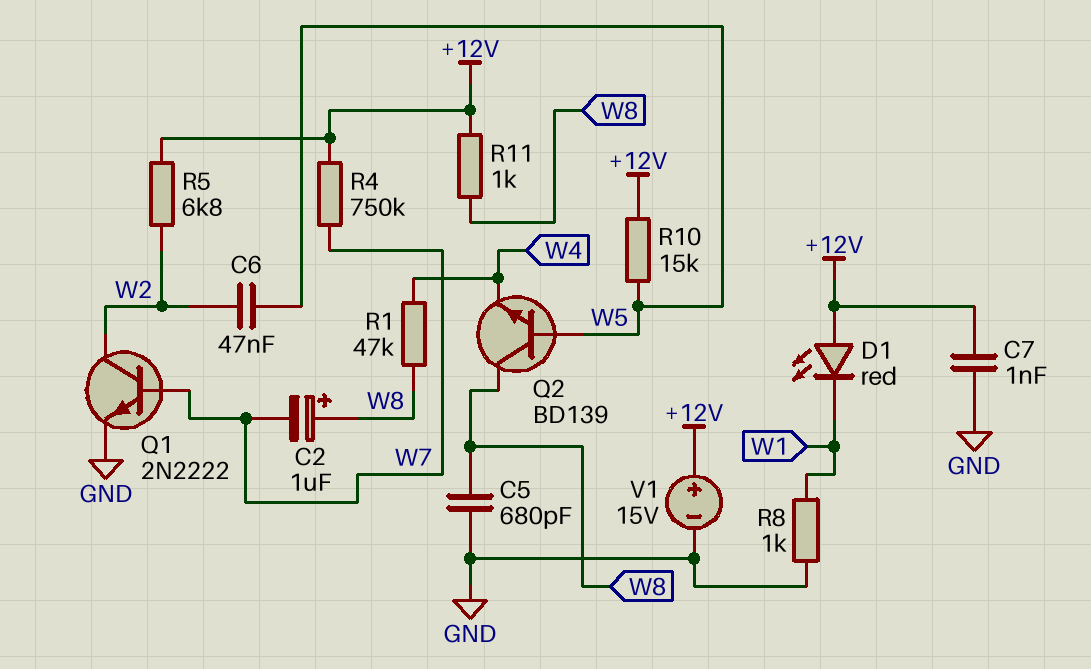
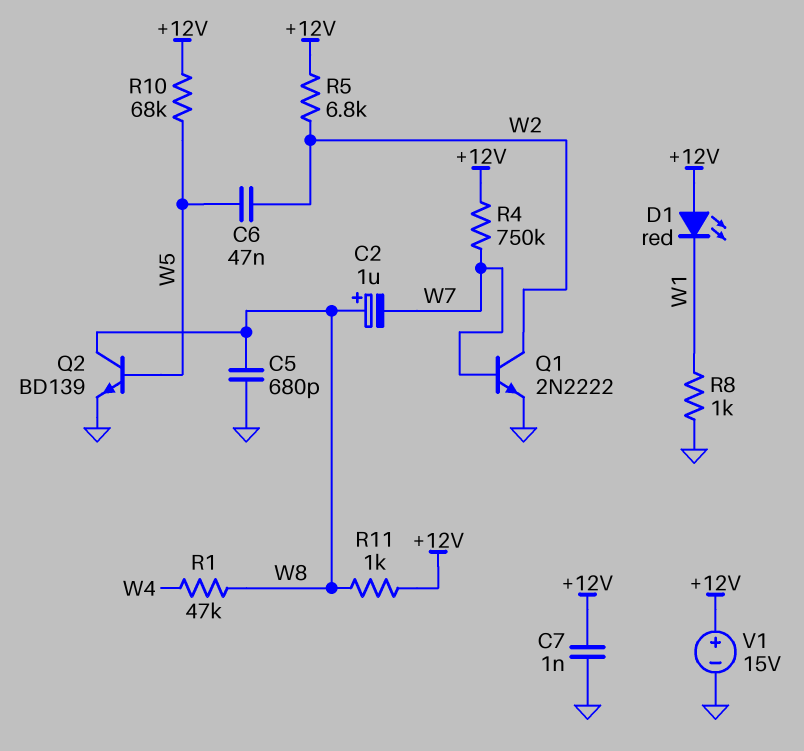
Q2: NPN BD139 (B W5, C W8, E W4) -> NPN BD139 (B W5, C W8, E GND)
R10: 15k (+12V, W5) -> 68k (+12V, W5)

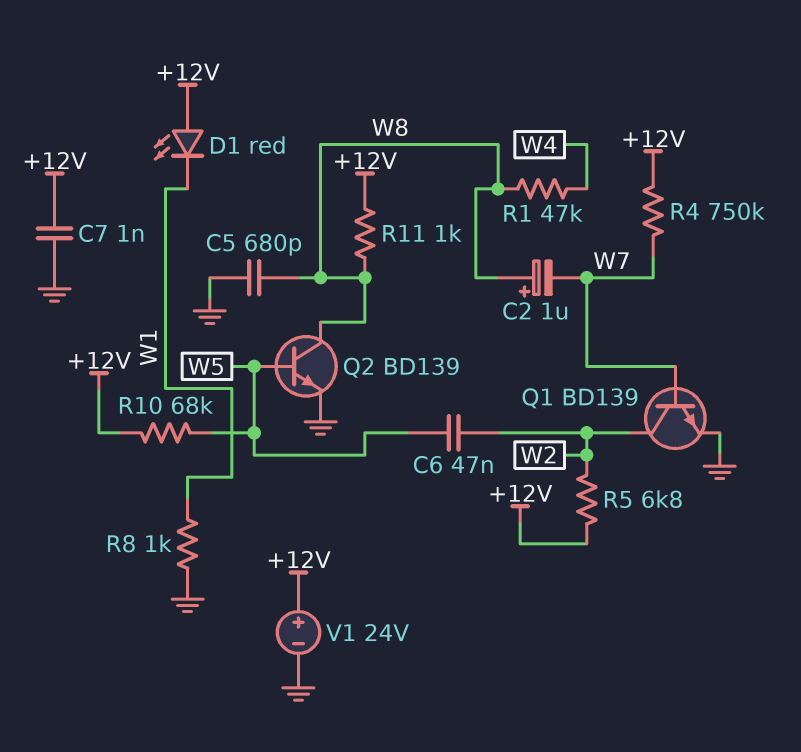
Q1: NPN 2N2222 (B W7, C W2, E GND) -> NPN BD139 (B W7, C W2, E GND)
V1: 15V (plus +12V, minus GND) -> 24V (plus +12V, minus GND)

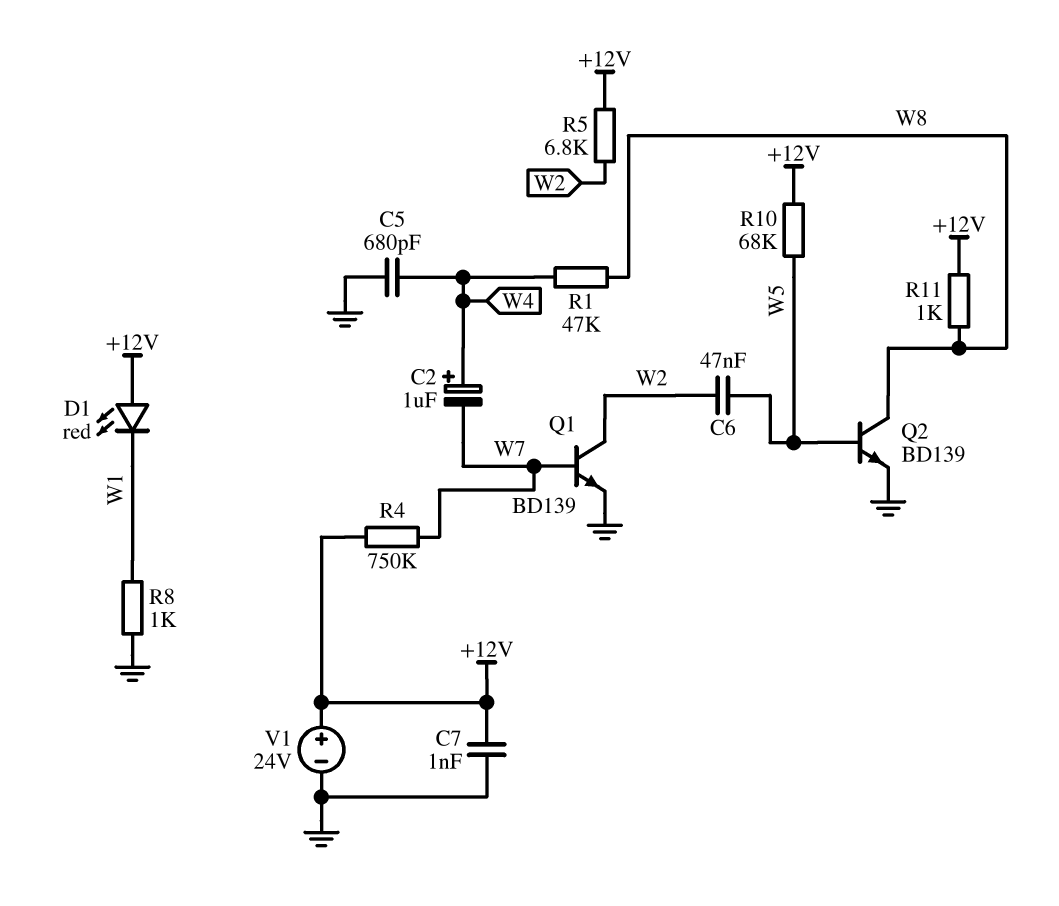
C2: 1uF (plus W8, minus W7) -> 1uF (plus W4, minus W7)
C5: 680pF (GND, W8) -> 680pF (GND, W4)

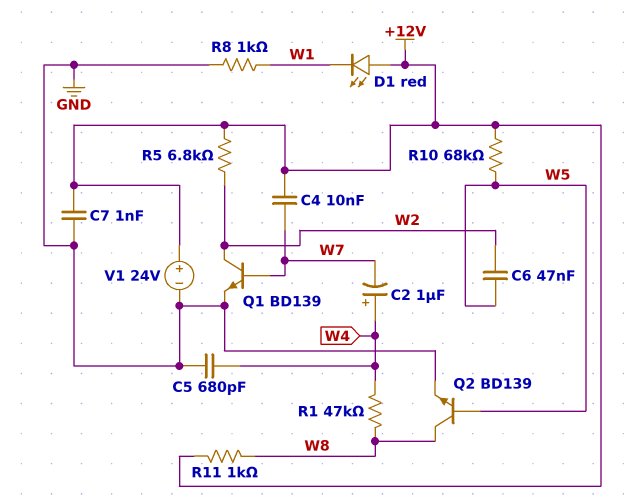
C4: none -> 10nF (+12V, W7)
R4: 750k (+12V, W7) -> none

